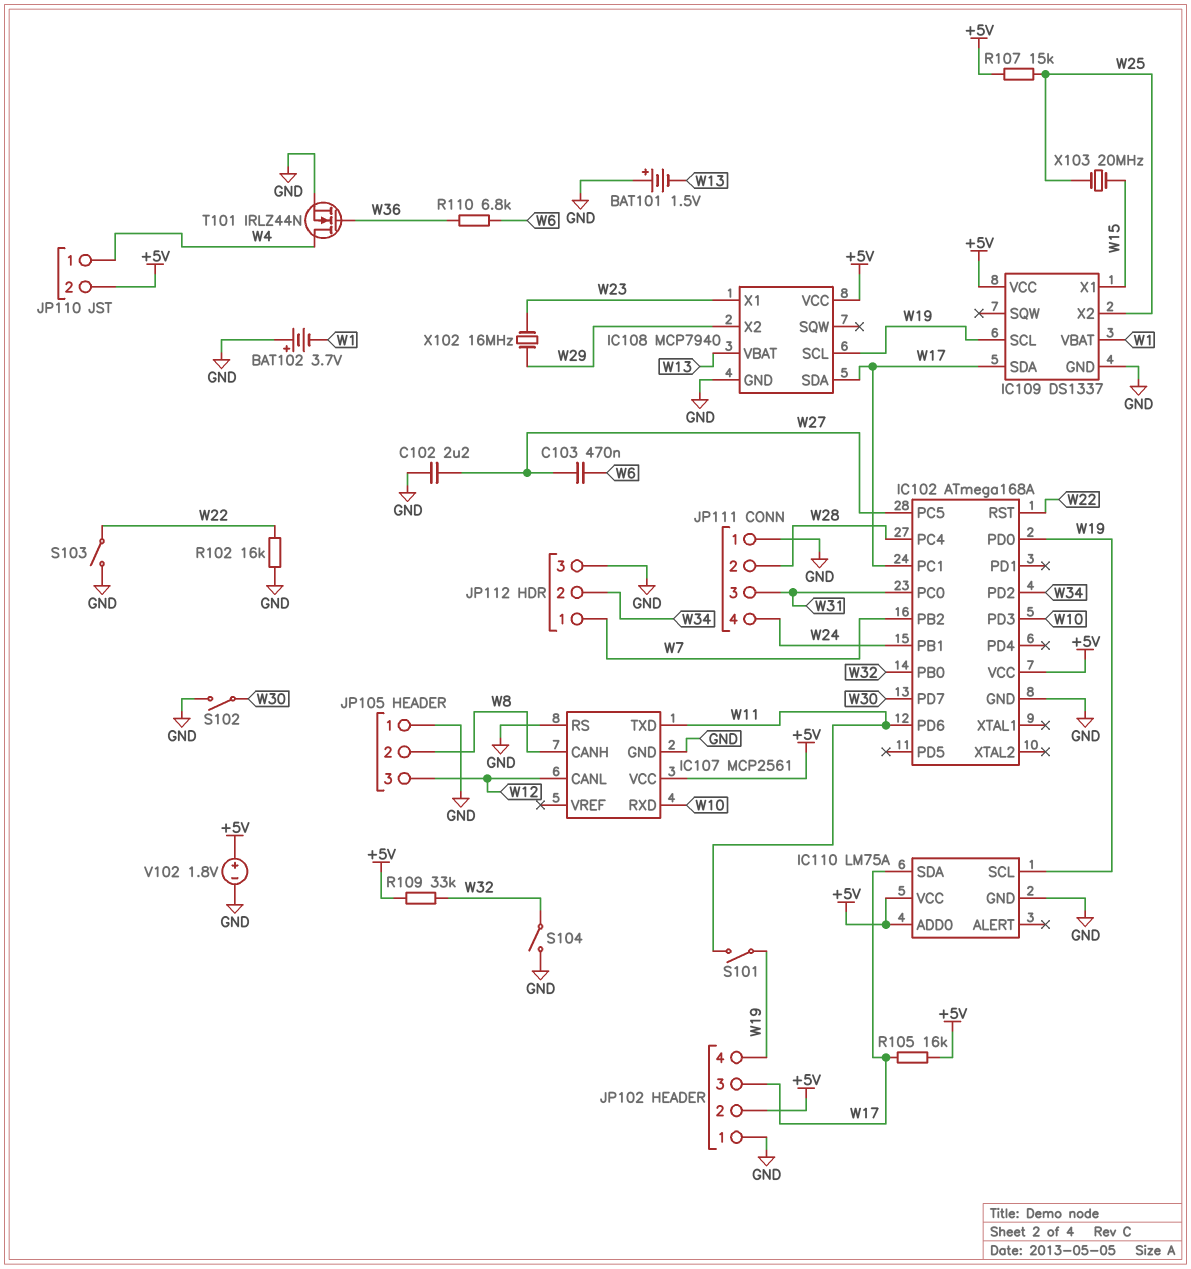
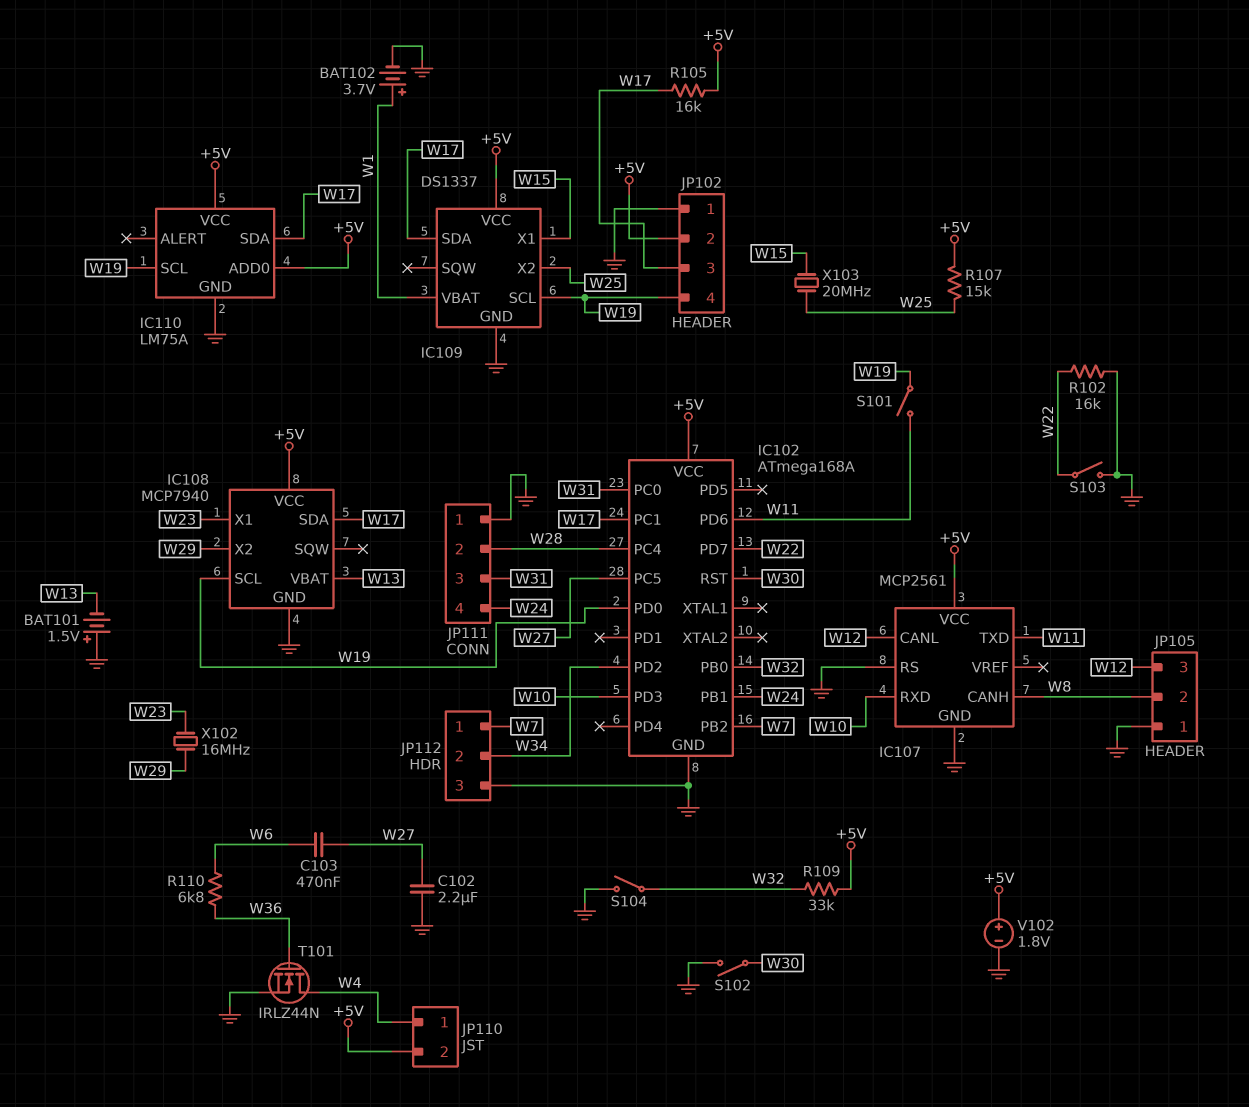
BAT102: 3.7V (plus GND, minus W1) -> 3.7V (plus W1, minus GND)
IC102 pin PD7: W30 -> W22
IC102 pin RST: W22 -> W30

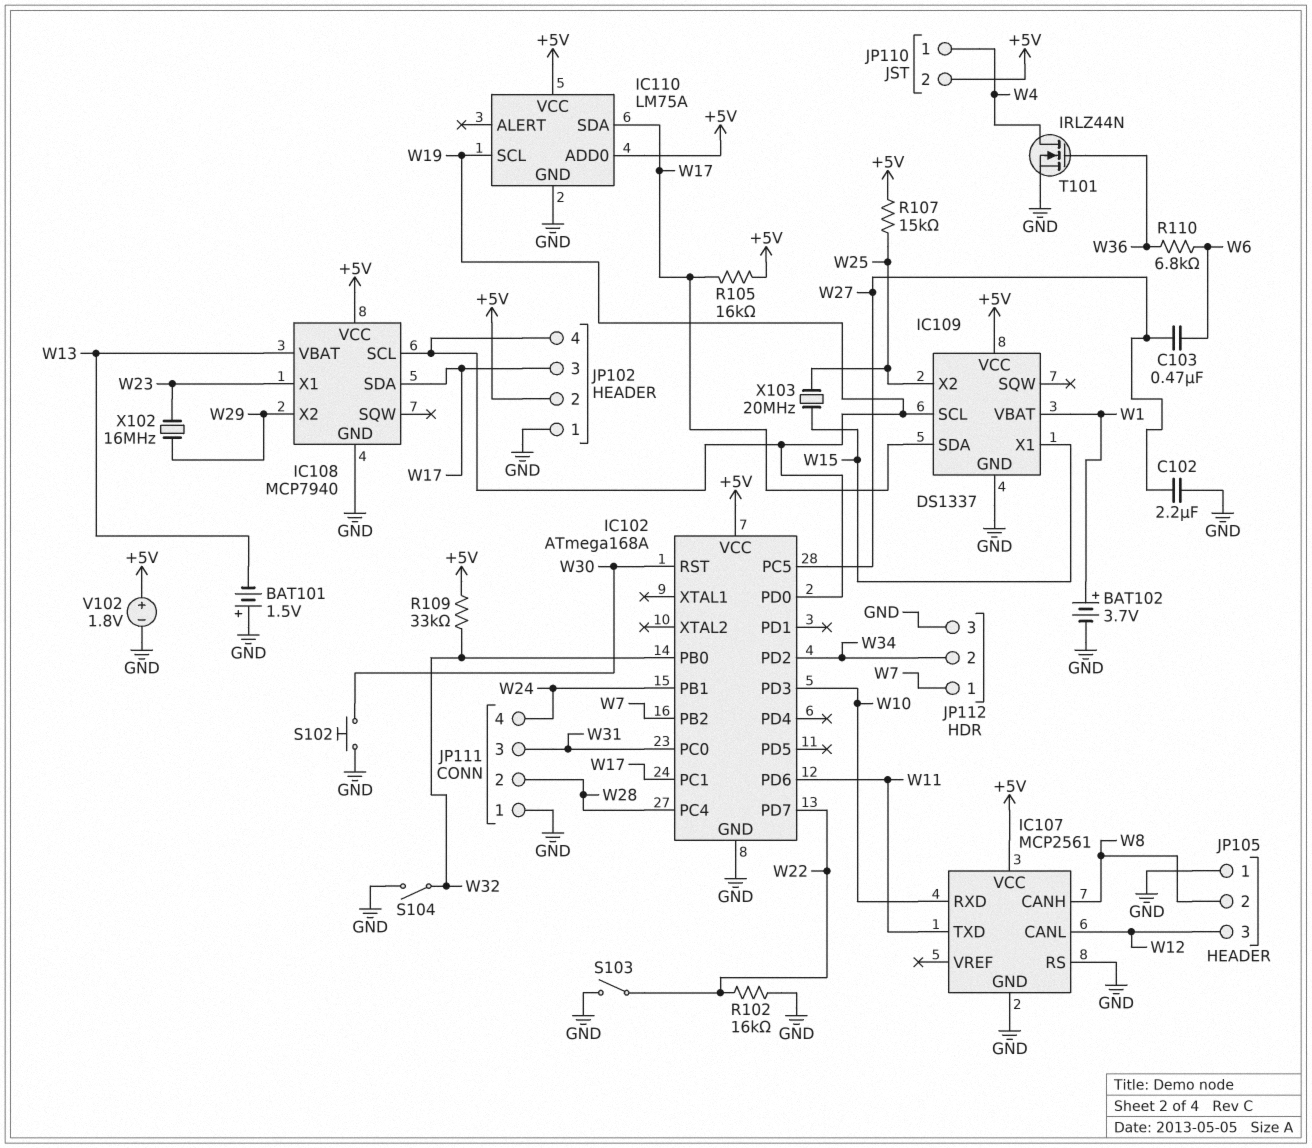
S101: switch (W11, W19) -> none
S102: switch (GND, W30) -> button (GND, W30)

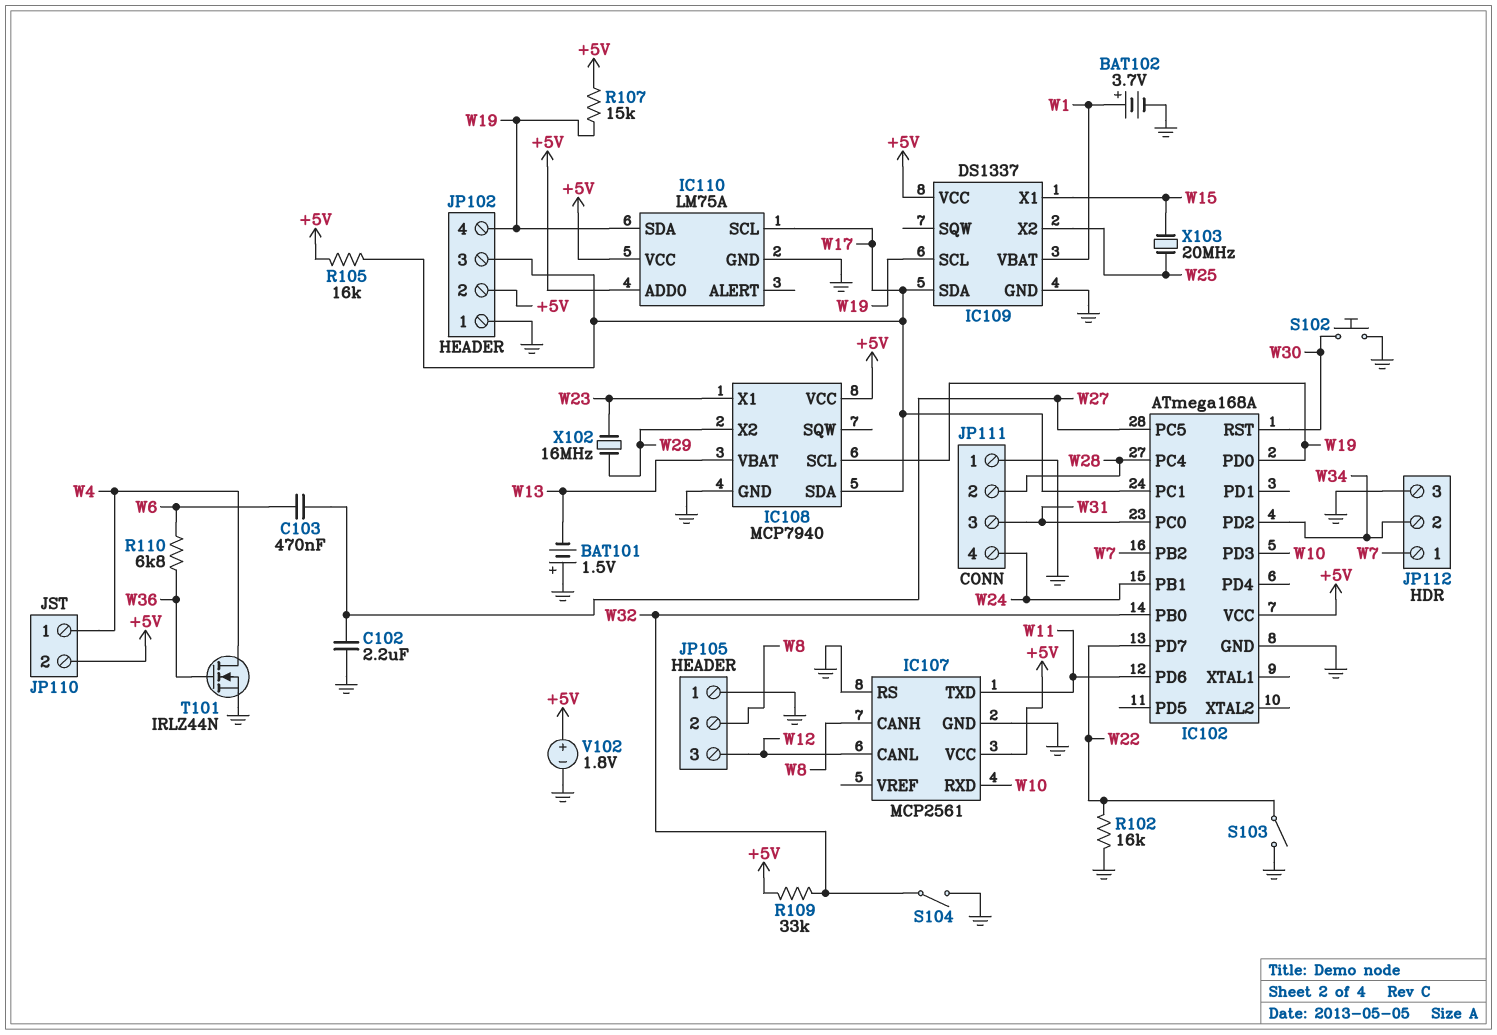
IC110 pin SCL: W19 -> W17
IC110 pin SDA: W17 -> W19
R107: 15k (+5V, W25) -> 15k (+5V, W19)

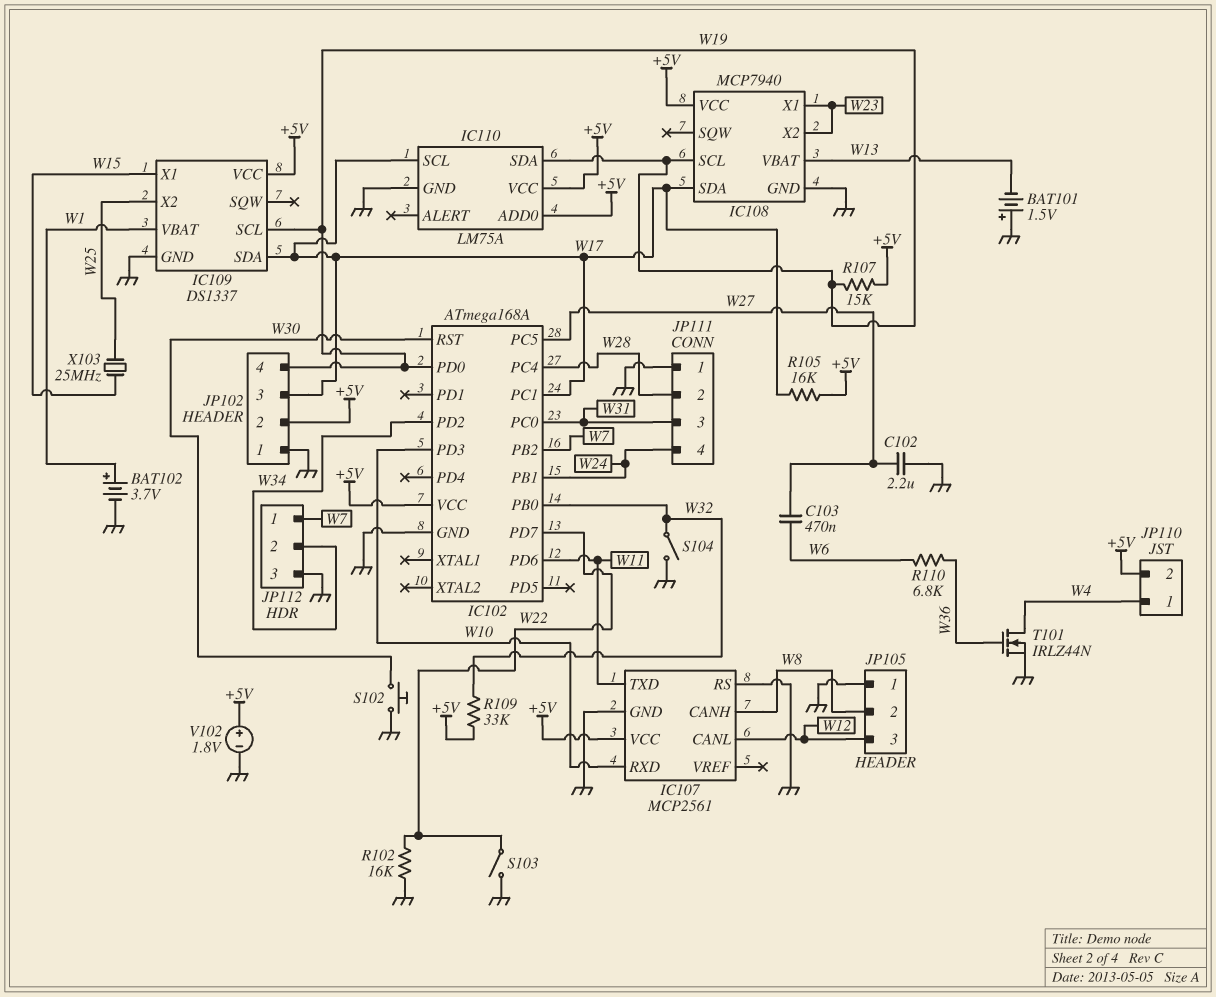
IC108 pin X2: W29 -> W23
X102: 16MHz (W23, W29) -> none
X103: 20MHz (W15, W25) -> 25MHz (W15, W25)

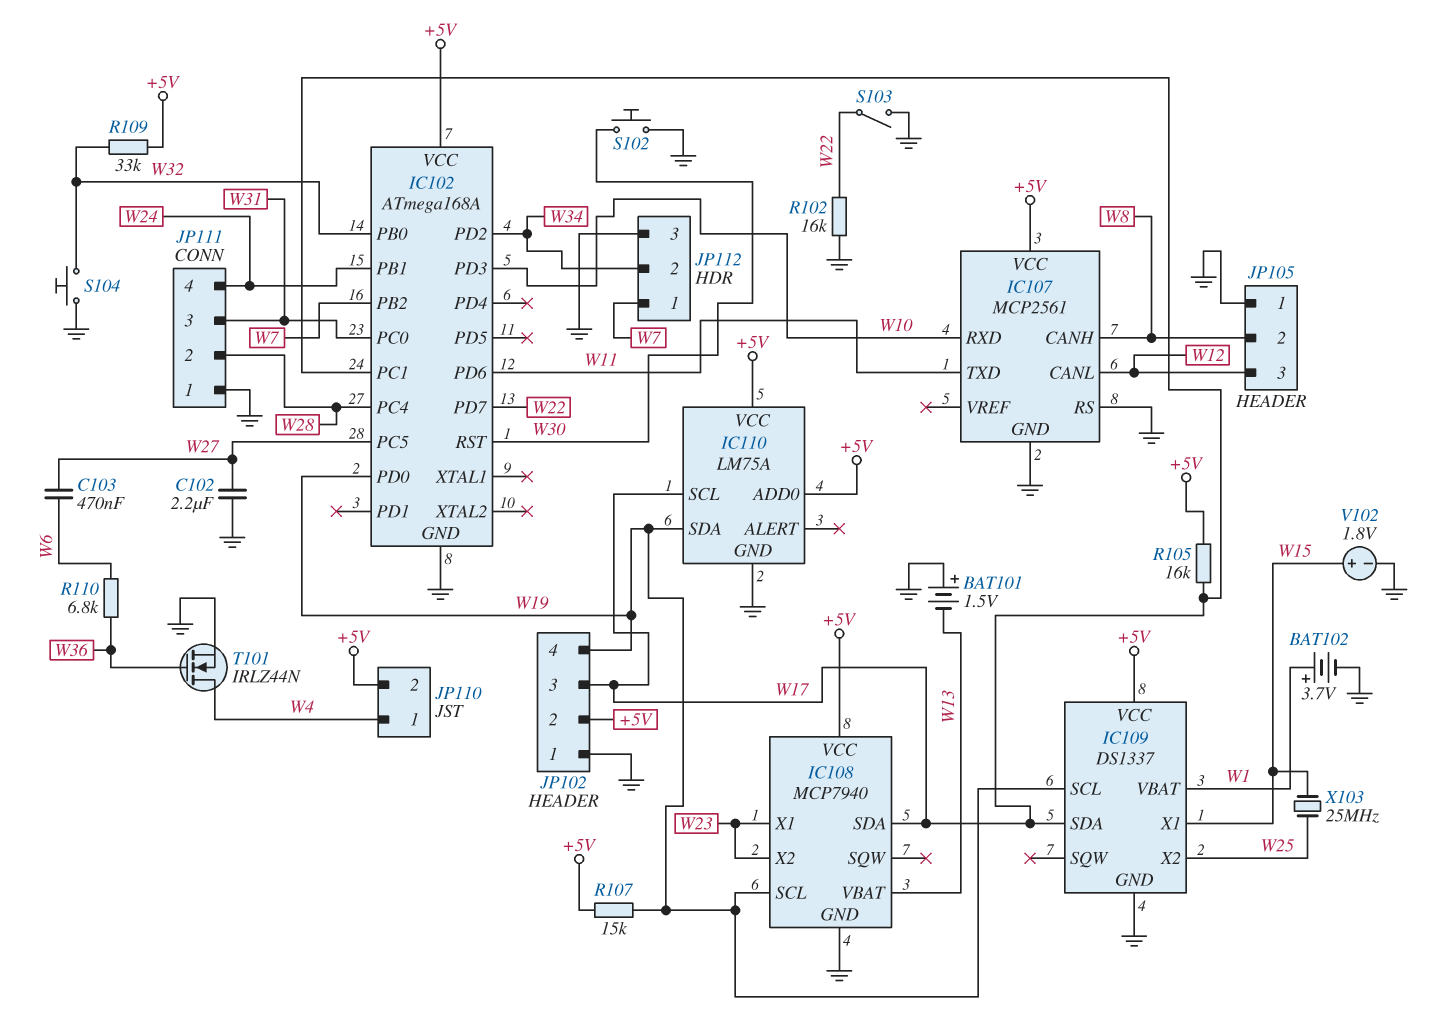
S104: switch (GND, W32) -> button (GND, W32)
V102: 1.8V (plus +5V, minus GND) -> 1.8V (plus W15, minus GND)

